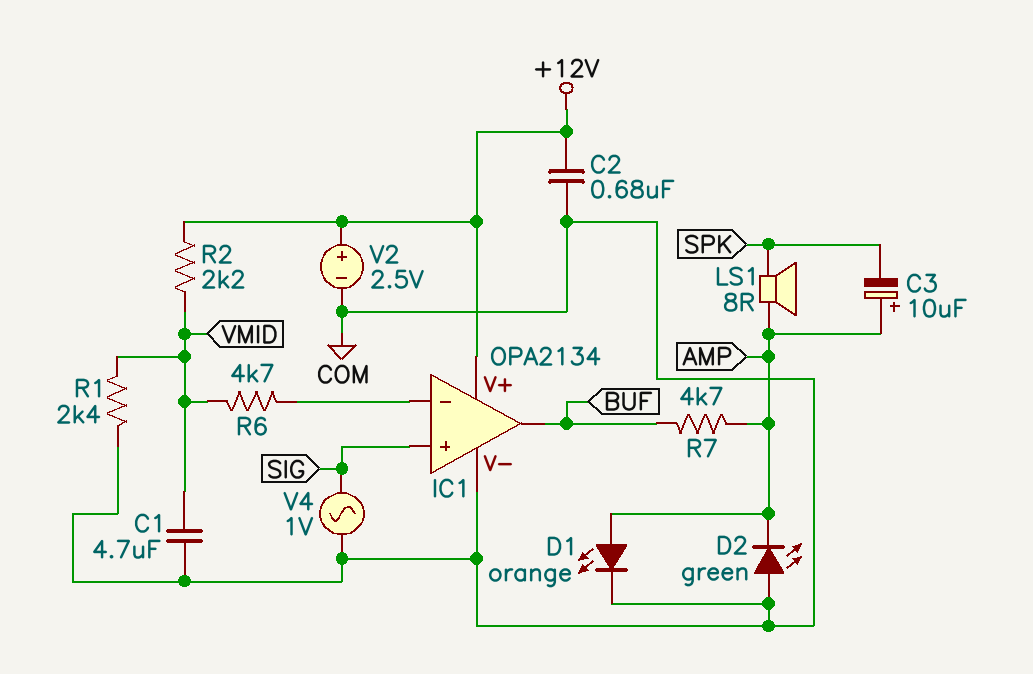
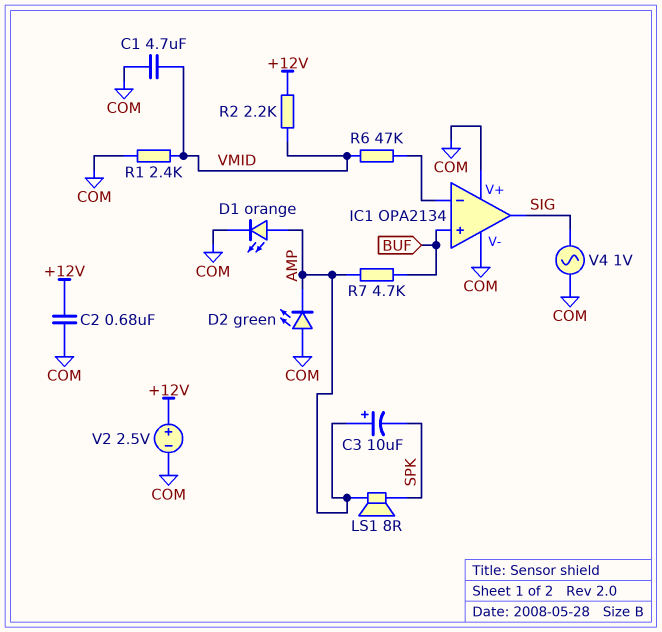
IC1 pin V+: +12V -> COM
IC1 pin in+: SIG -> BUF
IC1 pin out: BUF -> SIG
R6: 4.7k (IC1/in-, VMID) -> 47k (IC1/in-, VMID)

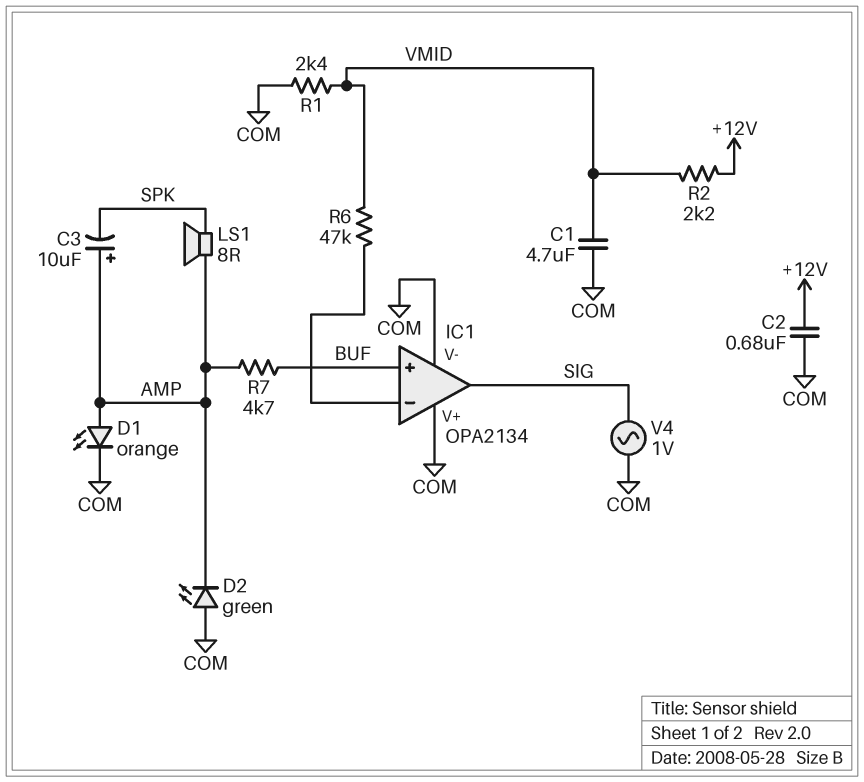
V2: 2.5V (plus +12V, minus COM) -> none

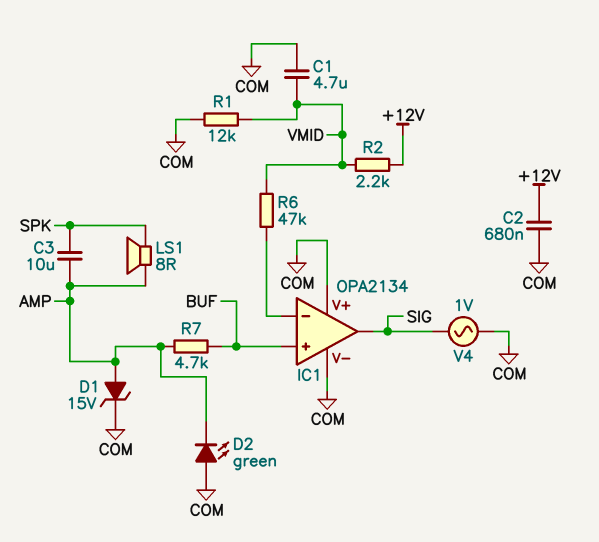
C3: 10uF (plus AMP, minus SPK) -> 10uF (AMP, SPK)
D1: LED orange (A AMP, K COM) -> zener 15V (A AMP, K COM)
R1: 2.4k (COM, VMID) -> 12k (COM, VMID)

